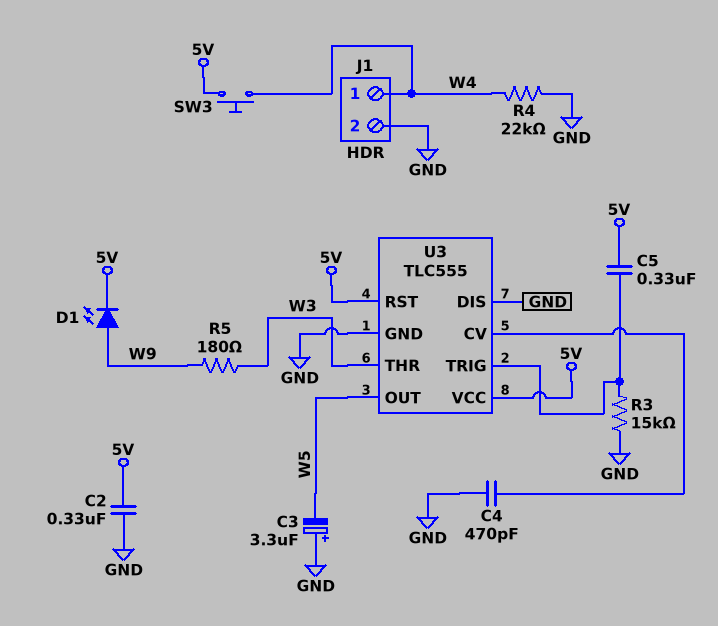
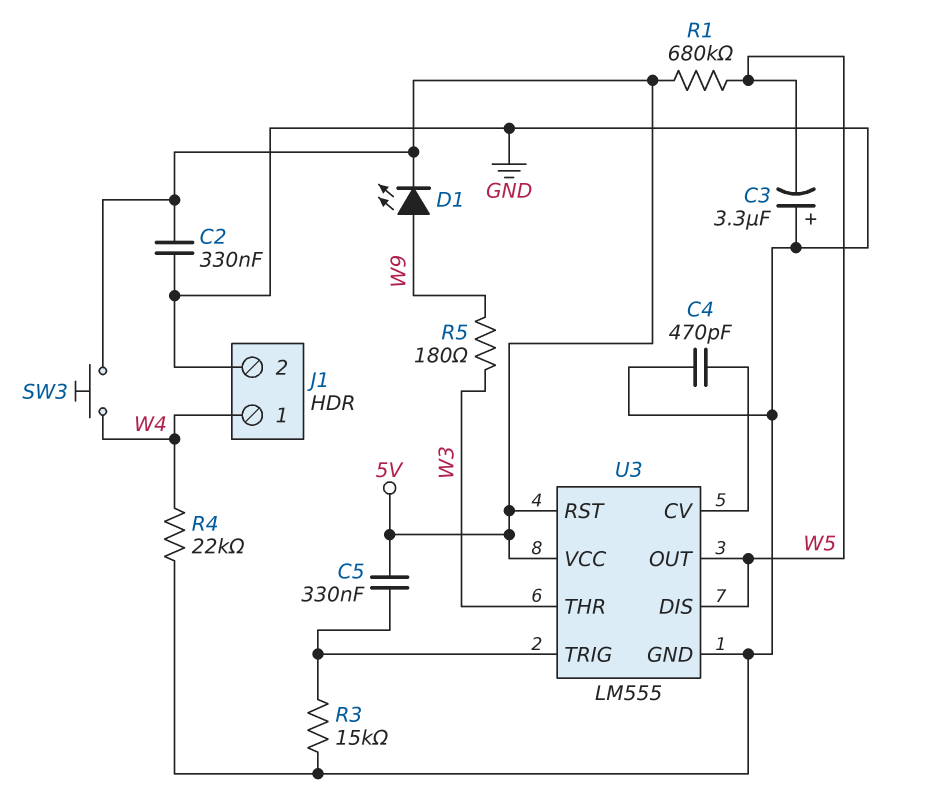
R1: none -> 680k (5V, W5)
U3: TLC555 -> LM555
U3 pin DIS: GND -> W5

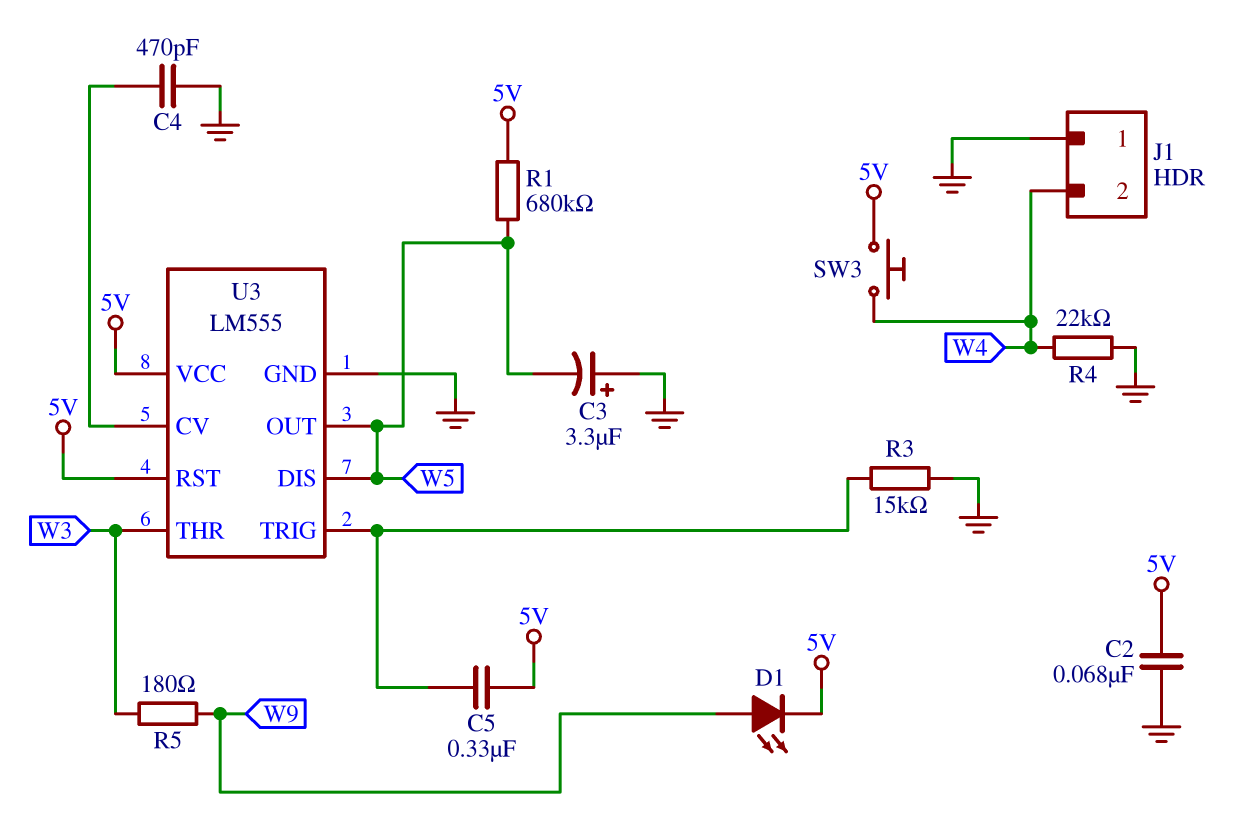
C2: 330nF (5V, GND) -> 68nF (5V, GND)
J1 pin 1: W4 -> GND
J1 pin 2: GND -> W4

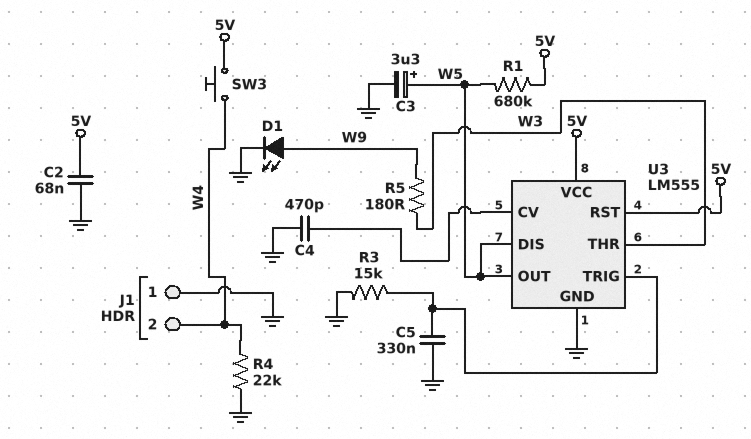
C3: 3.3uF (plus GND, minus W5) -> 3.3uF (plus W5, minus GND)
C5: 330nF (5V, U3/TRIG) -> 330nF (GND, U3/TRIG)
D1: LED (A W9, K 5V) -> LED (A W9, K GND)

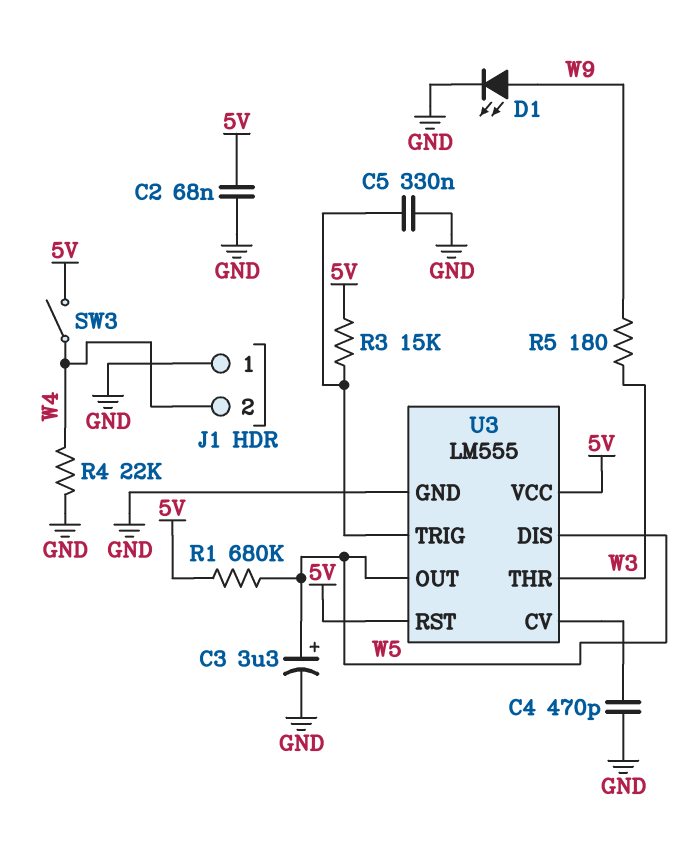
R3: 15k (GND, U3/TRIG) -> 15k (5V, U3/TRIG)
SW3: button (5V, W4) -> switch (5V, W4)

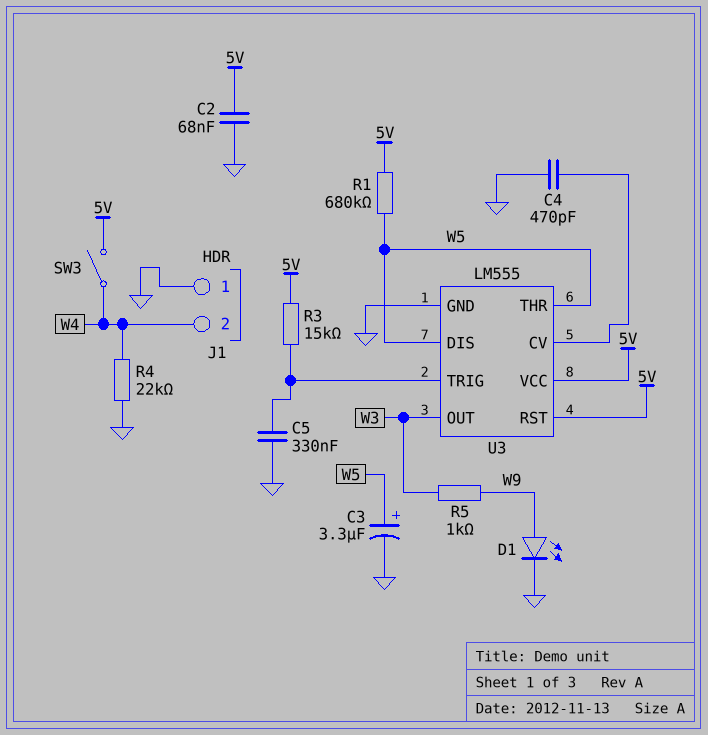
R5: 180 (W3, W9) -> 1k (W3, W9)
U3 pin OUT: W5 -> W3
U3 pin THR: W3 -> W5

